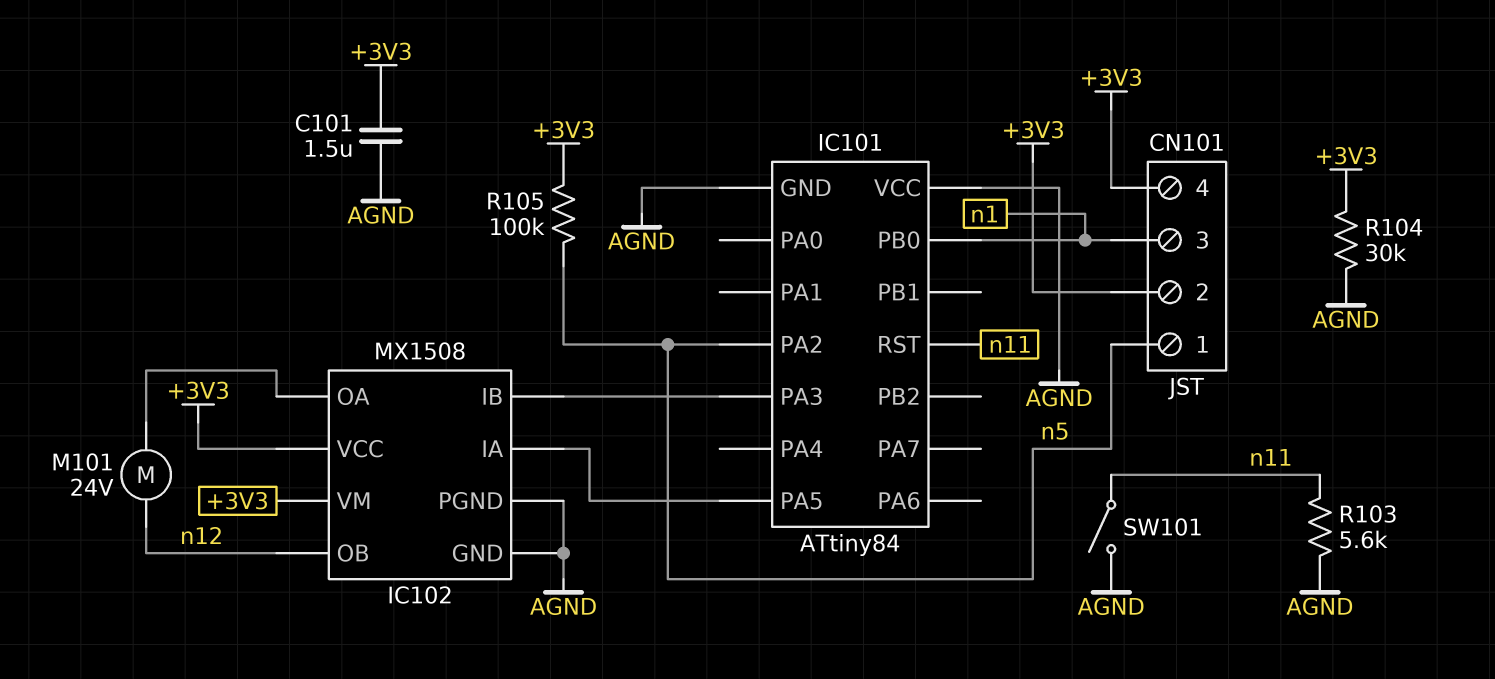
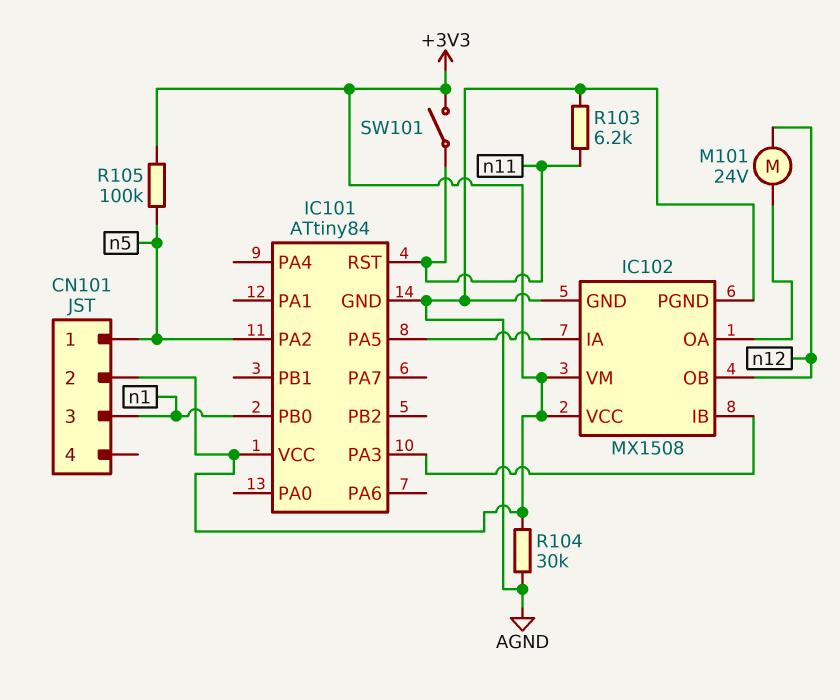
C101: 1.5uF (+3V3, AGND) -> none
CN101 pin 4: +3V3 -> none
IC101 pin VCC: AGND -> +3V3
R103: 5.6k (AGND, n11) -> 6.2k (AGND, n11)
SW101: switch (AGND, n11) -> switch (+3V3, n11)

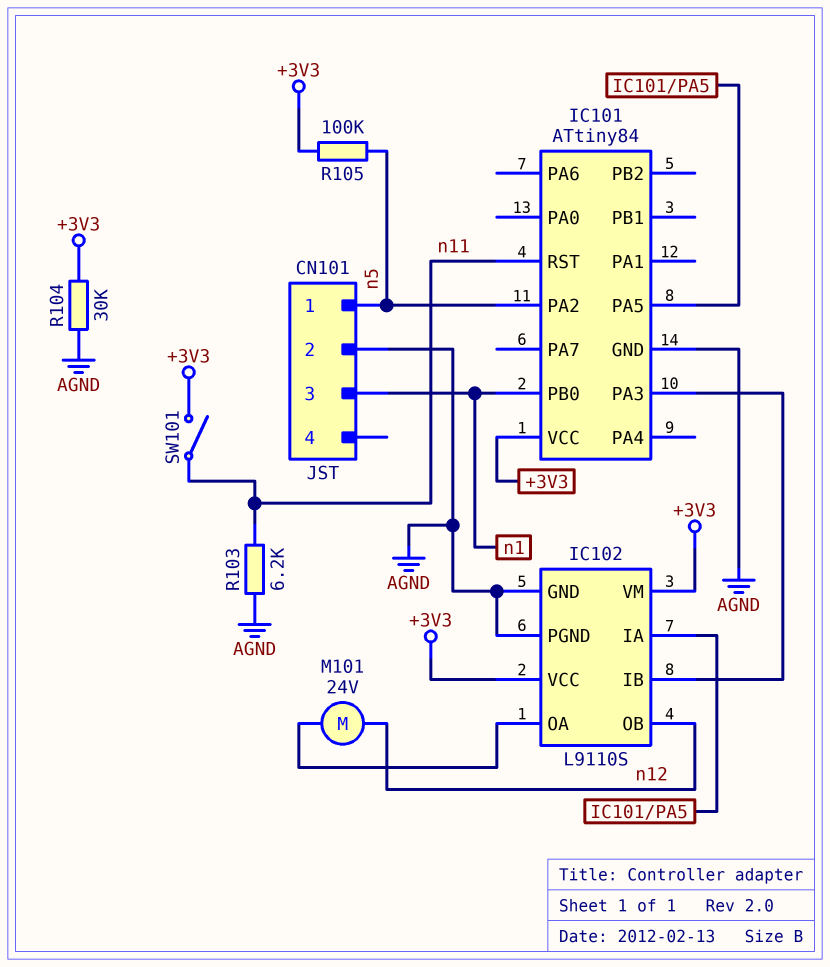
CN101 pin 2: +3V3 -> AGND
IC102: MX1508 -> L9110S

